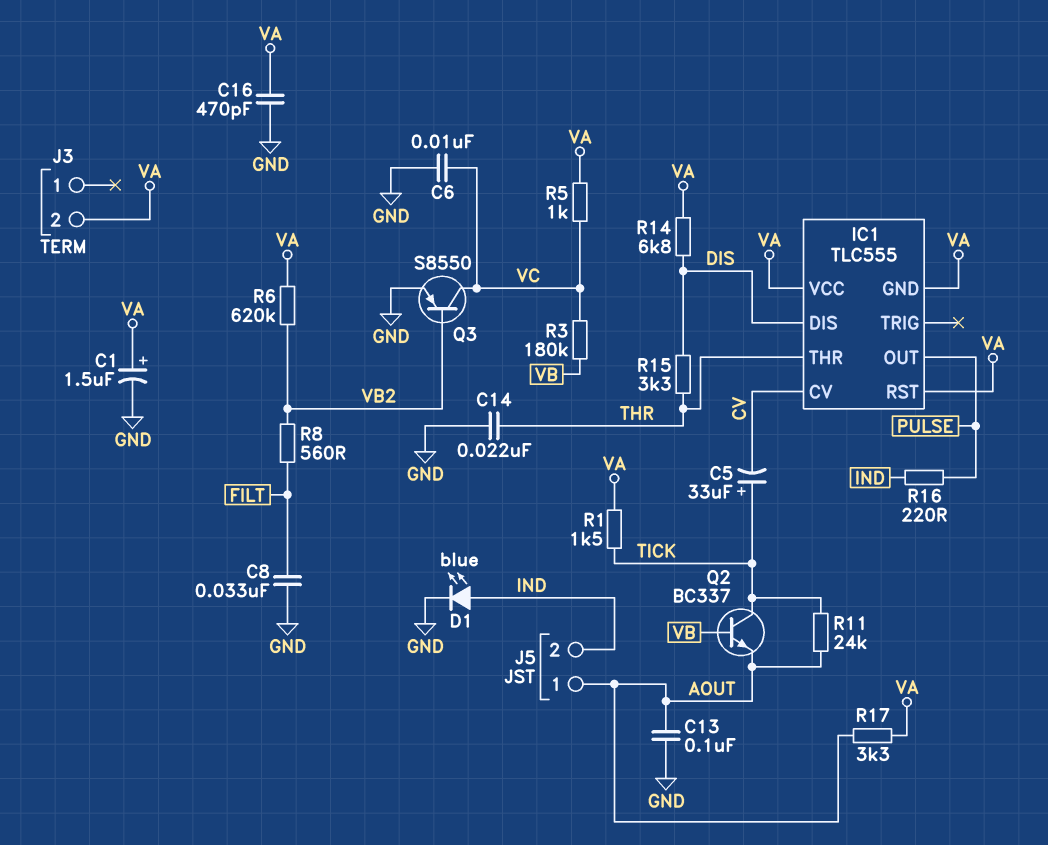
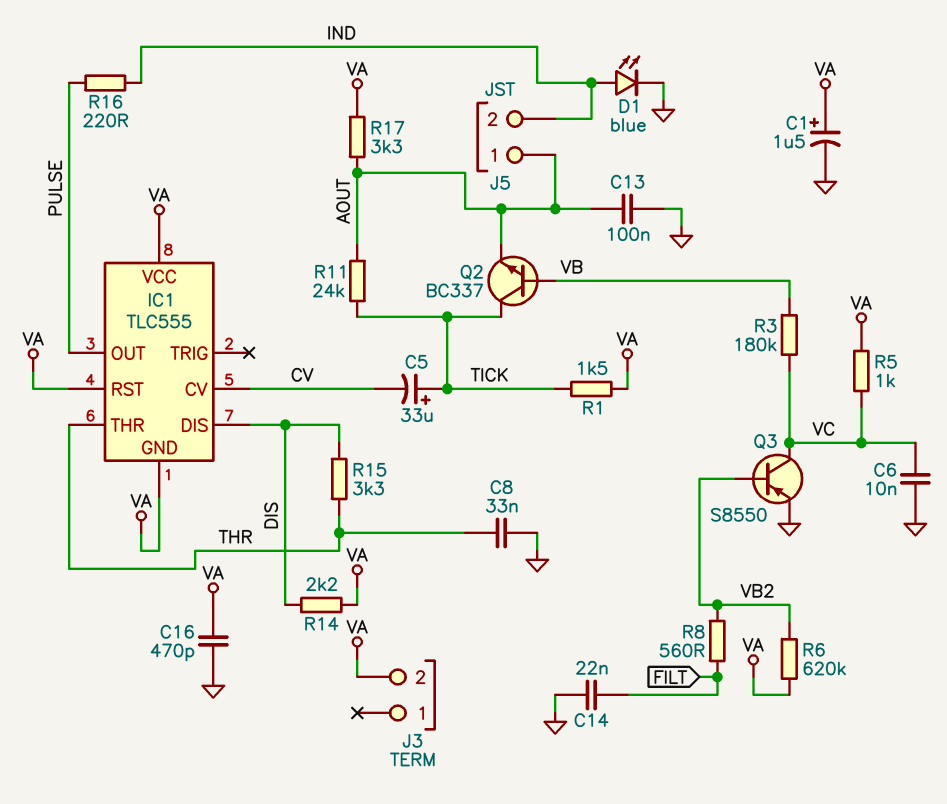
C8: 33nF (FILT, GND) -> 33nF (GND, THR)
C14: 22nF (GND, THR) -> 22nF (FILT, GND)
R14: 6.8k (DIS, VA) -> 2.2k (DIS, VA)

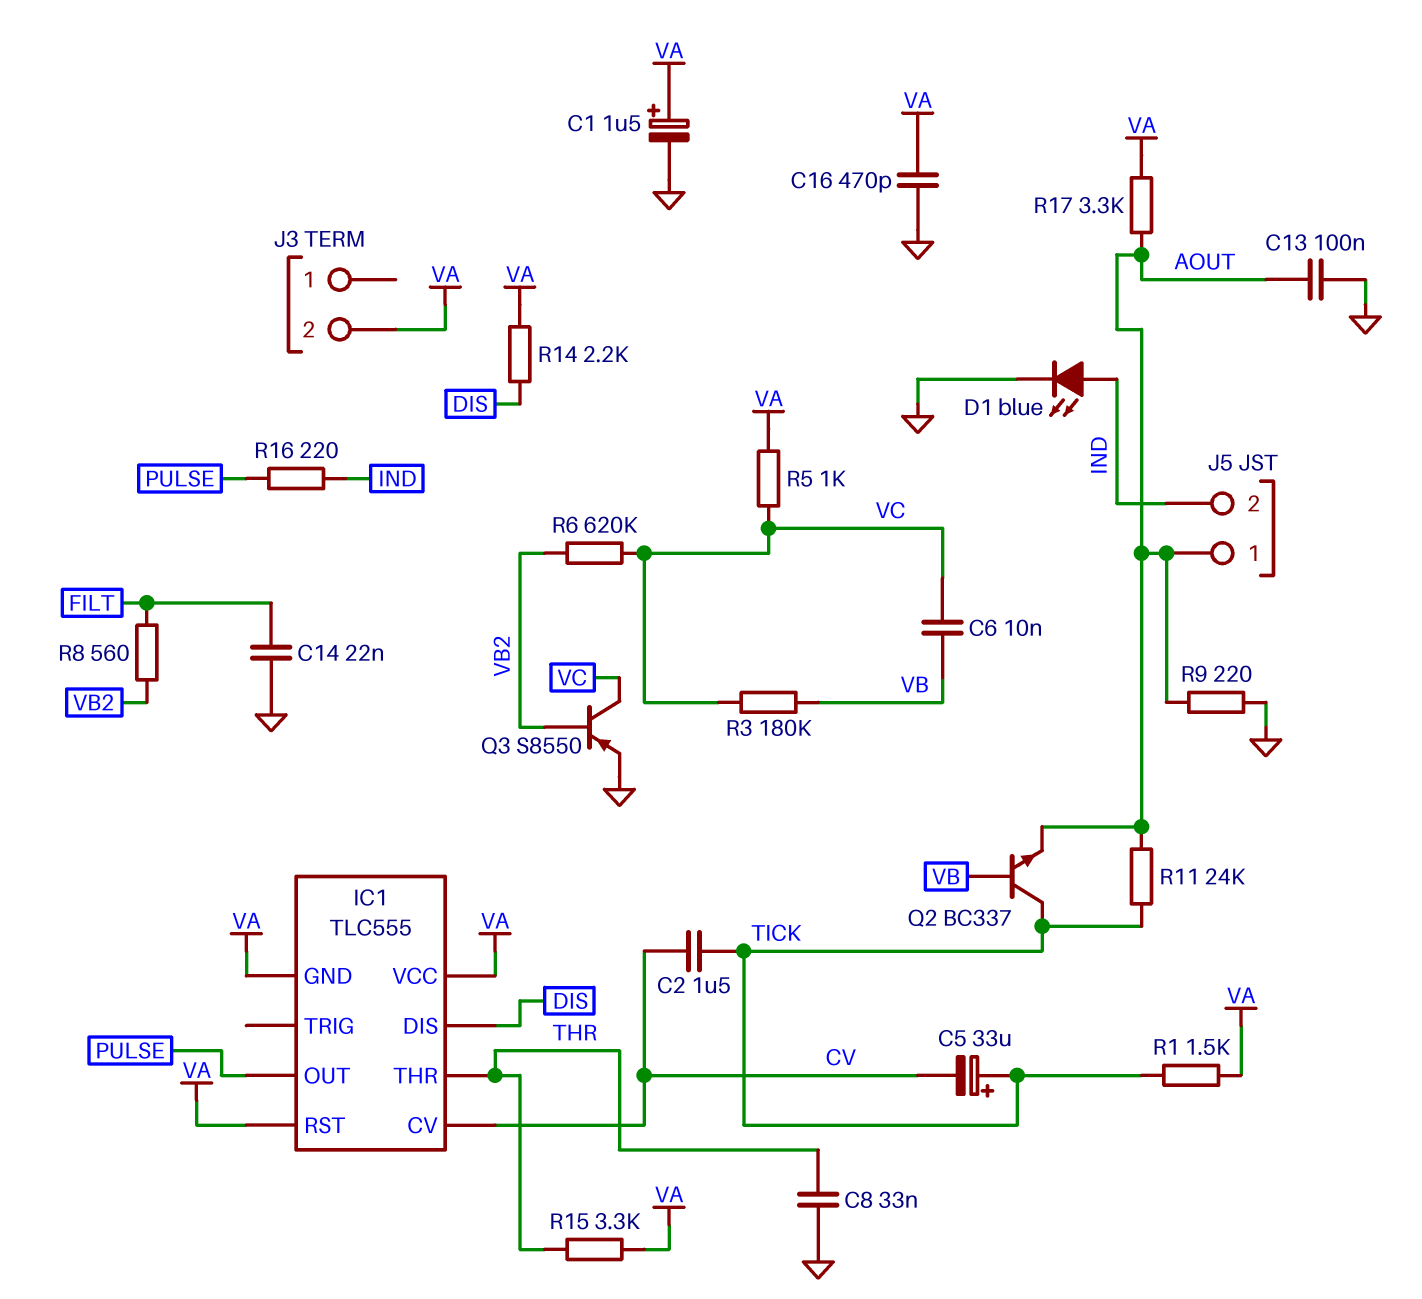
C2: none -> 1.5uF (CV, TICK)
C6: 10nF (GND, VC) -> 10nF (VB, VC)
R6: 620k (VA, VB2) -> 620k (VB2, VC)
R9: none -> 220 (AOUT, GND)
R15: 3.3k (DIS, THR) -> 3.3k (THR, VA)

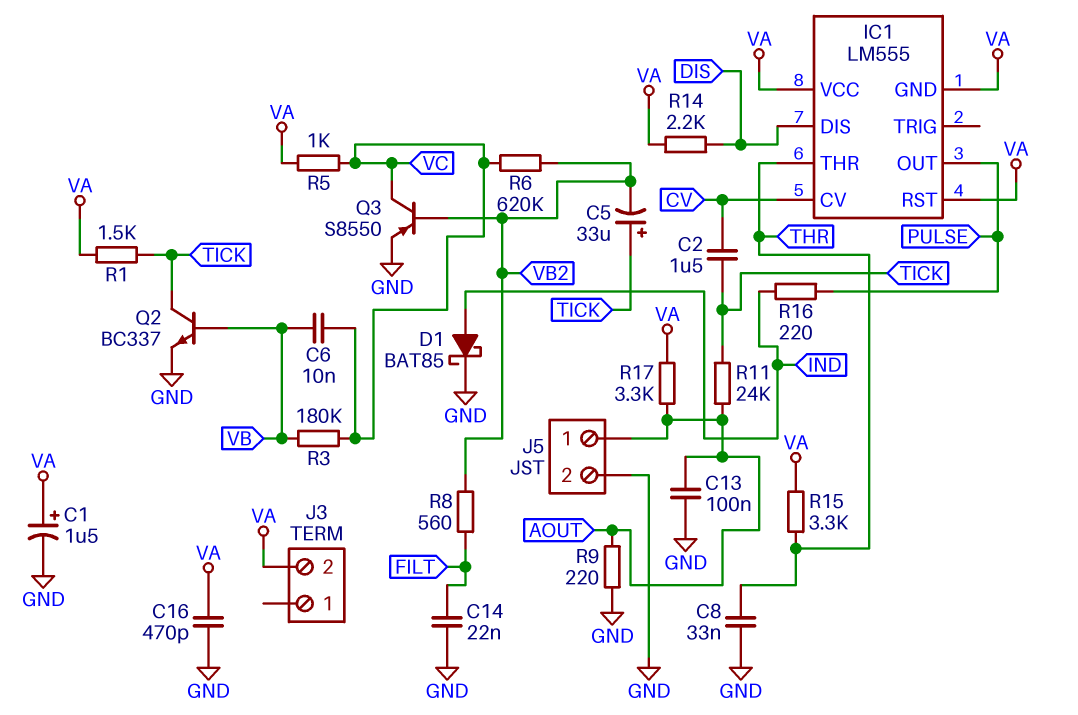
C5: 33uF (plus TICK, minus CV) -> 33uF (plus TICK, minus VB2)
D1: LED blue (A IND, K GND) -> schottky BAT85 (A IND, K GND)
IC1: TLC555 -> LM555
J5 pin 2: IND -> GND
Q2: NPN BC337 (B VB, C TICK, E AOUT) -> NPN BC337 (B VB, C TICK, E GND)

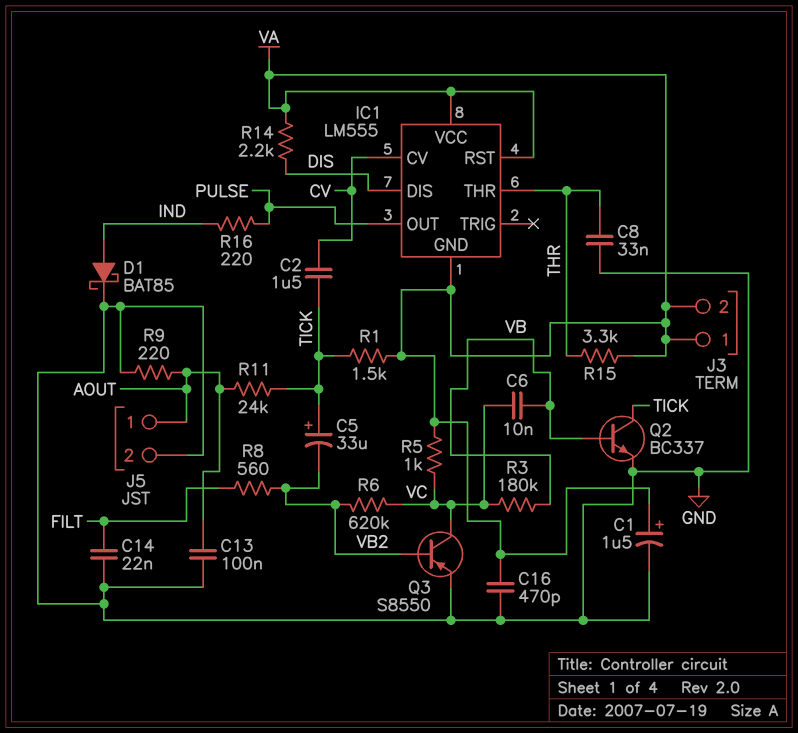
J3 pin 1: none -> VA
R17: 3.3k (AOUT, VA) -> none

